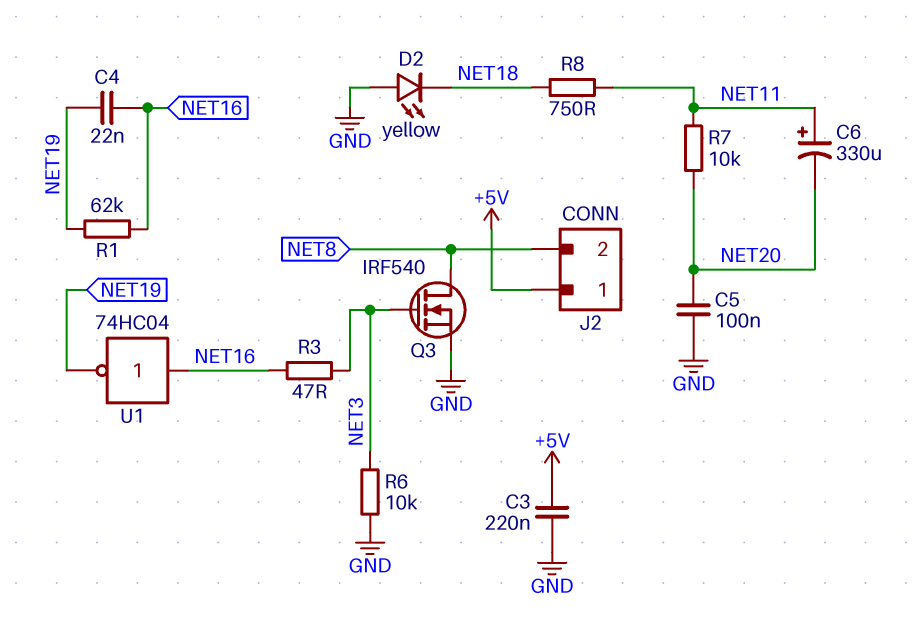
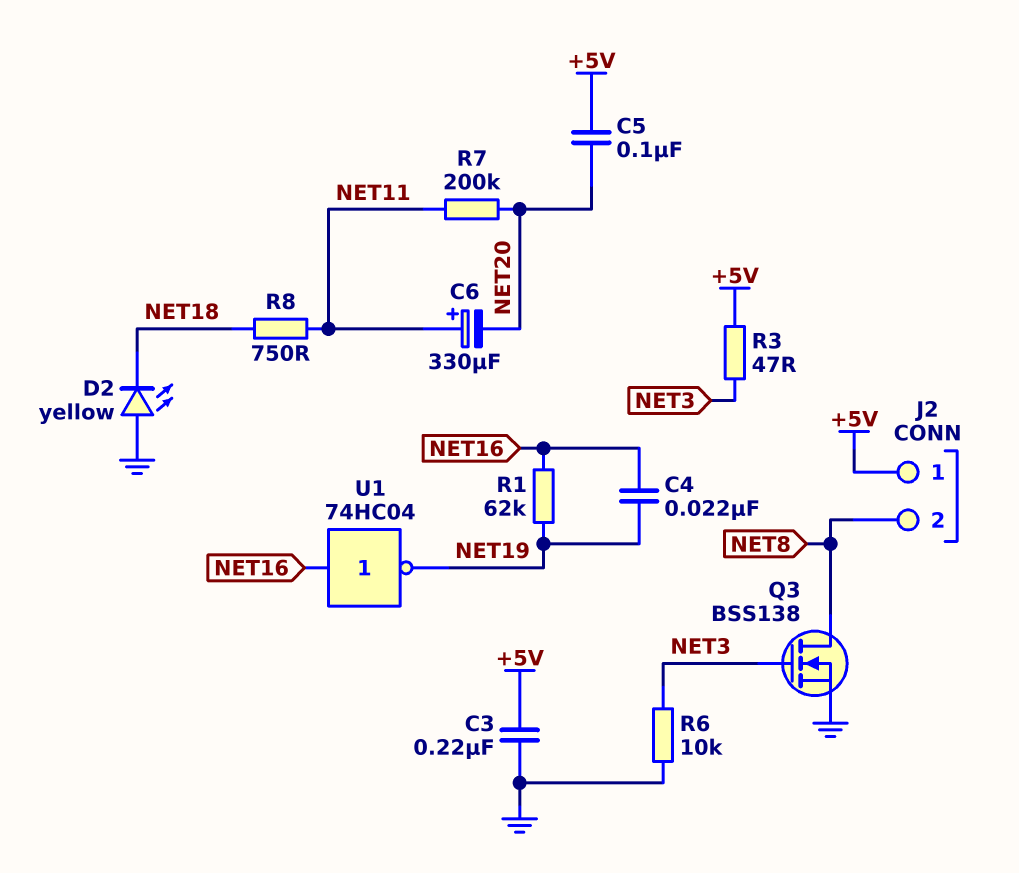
C5: 100nF (GND, NET20) -> 100nF (+5V, NET20)
Q3: NMOS IRF540 (G NET3, D NET8, S GND) -> NMOS BSS138 (G NET3, D NET8, S GND)
R3: 47 (NET3, NET16) -> 47 (+5V, NET3)
R7: 10k (NET11, NET20) -> 200k (NET11, NET20)

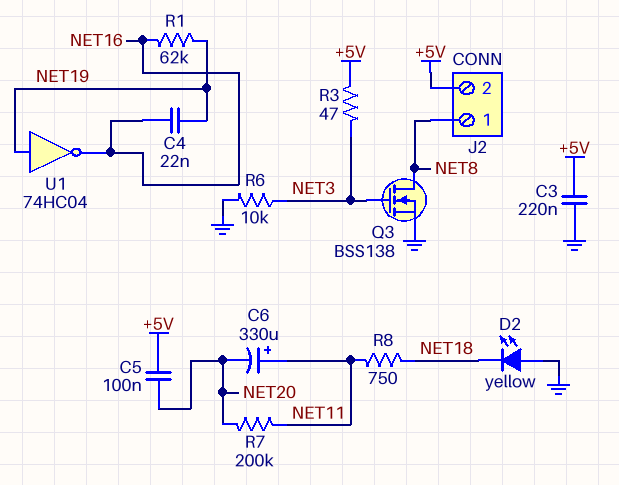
J2 pin 1: +5V -> NET8
J2 pin 2: NET8 -> +5V
U1: NOT 74HC04 (in NET16, out NET19) -> NOT 74HC04 (in NET19, out NET16)

